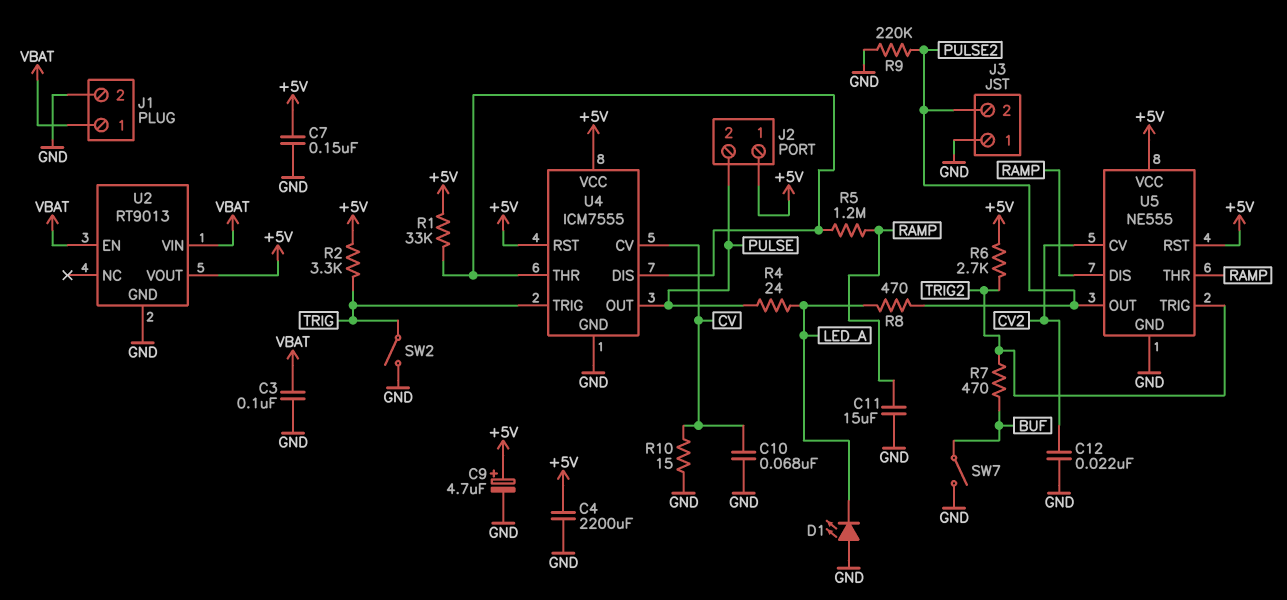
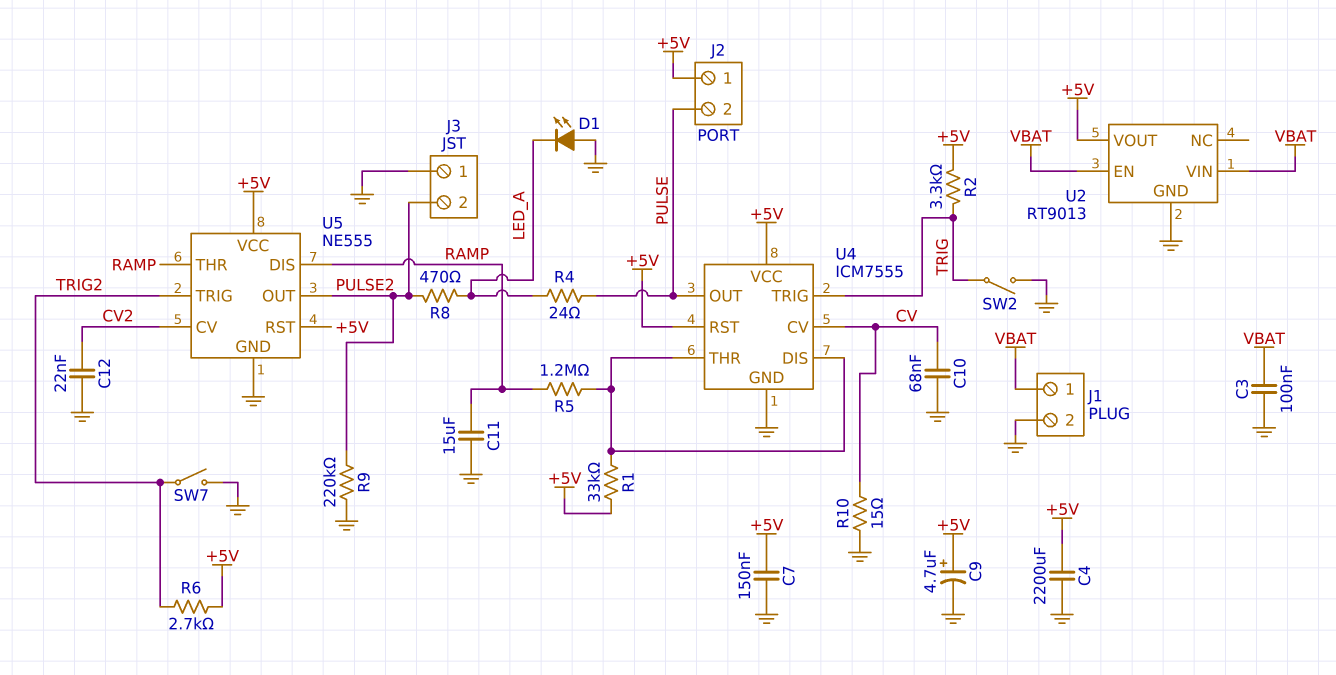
R7: 470 (BUF, TRIG2) -> none
SW7: switch (BUF, GND) -> switch (GND, TRIG2)

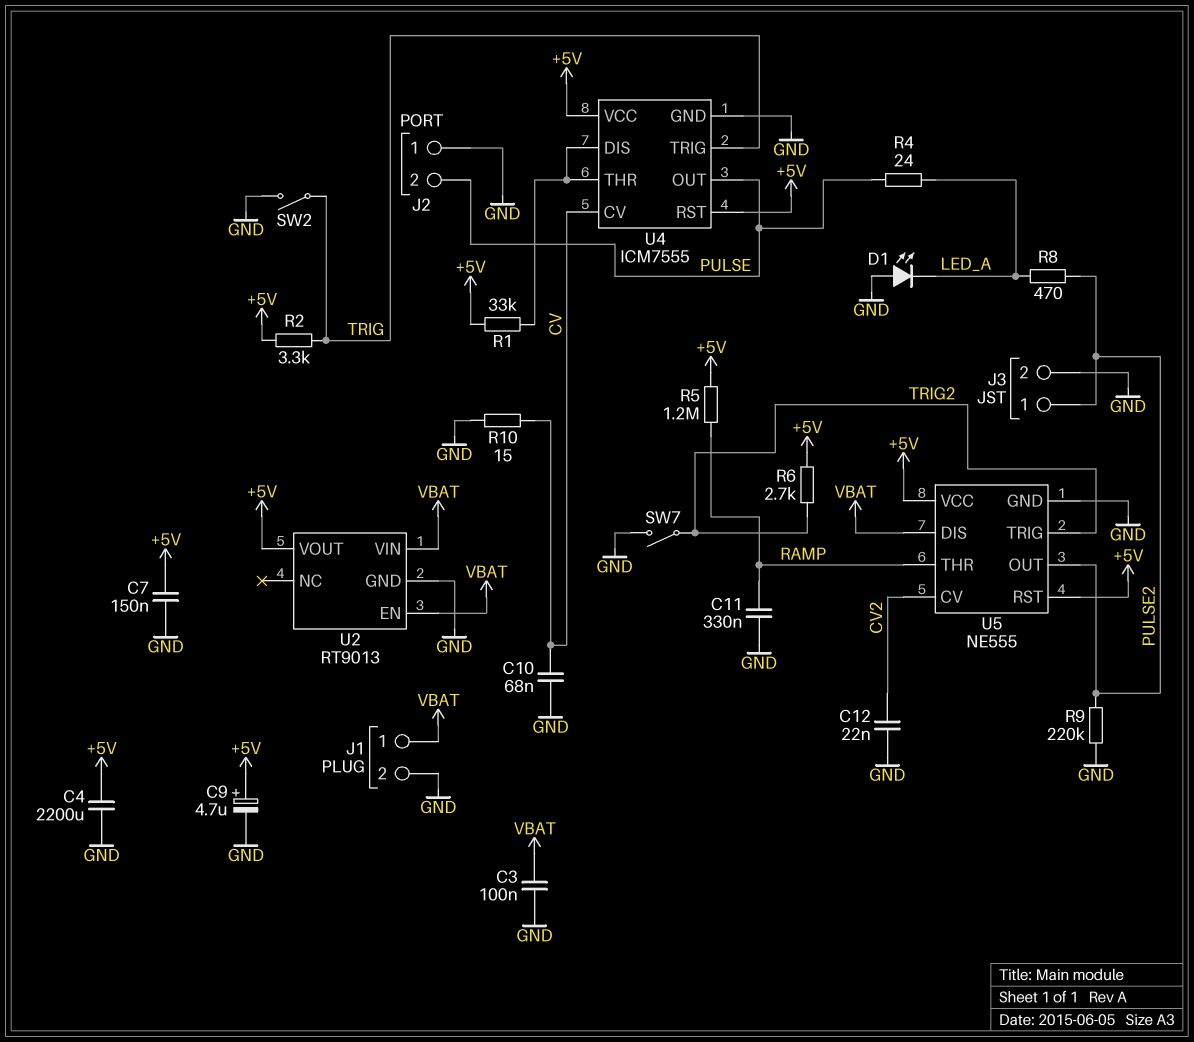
C11: 15uF (GND, RAMP) -> 330nF (GND, RAMP)
J2 pin 1: +5V -> GND
J3 pin 1: GND -> PULSE2
J3 pin 2: PULSE2 -> GND
R5: 1.2M (RAMP, U4/DIS) -> 1.2M (+5V, RAMP)
U5 pin DIS: RAMP -> VBAT

